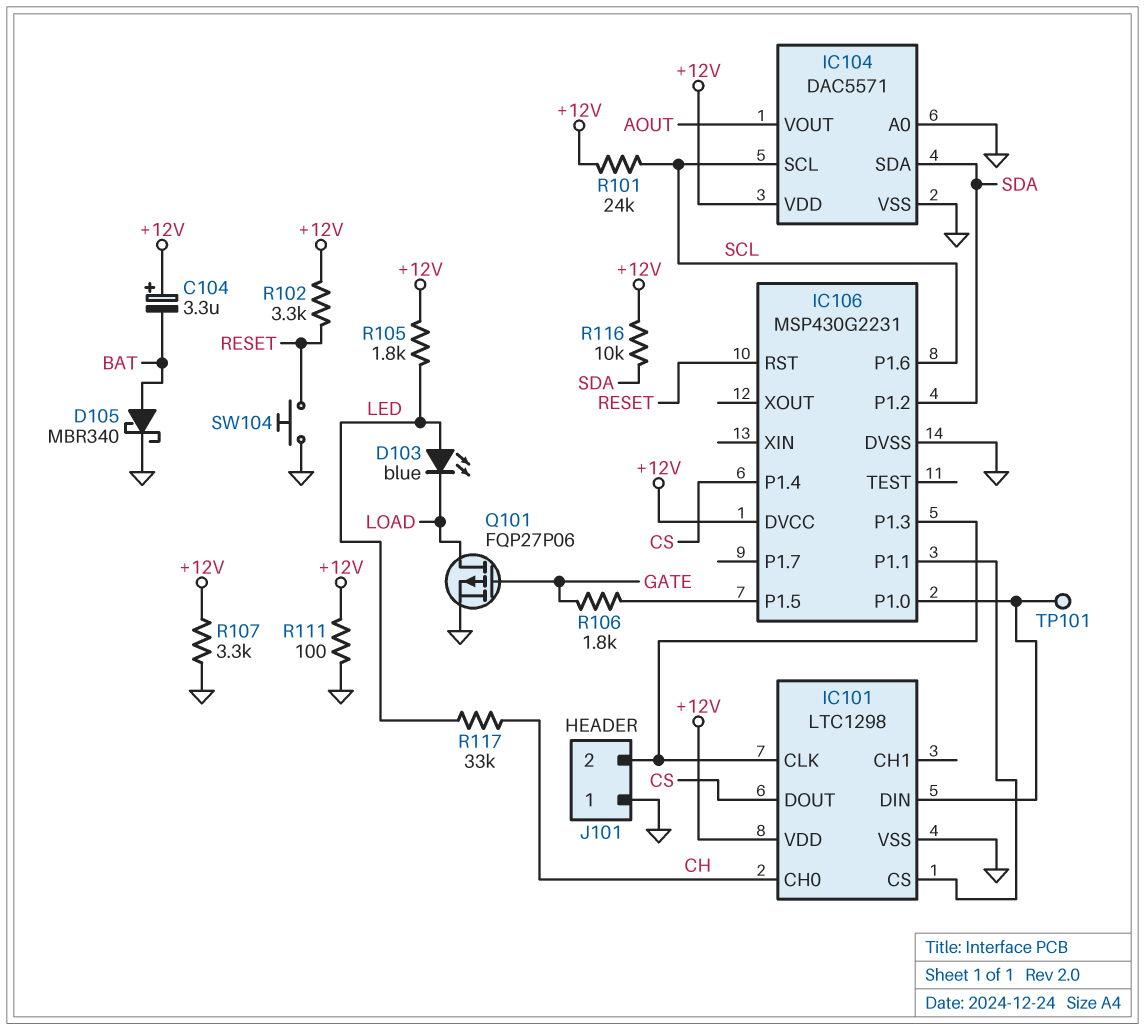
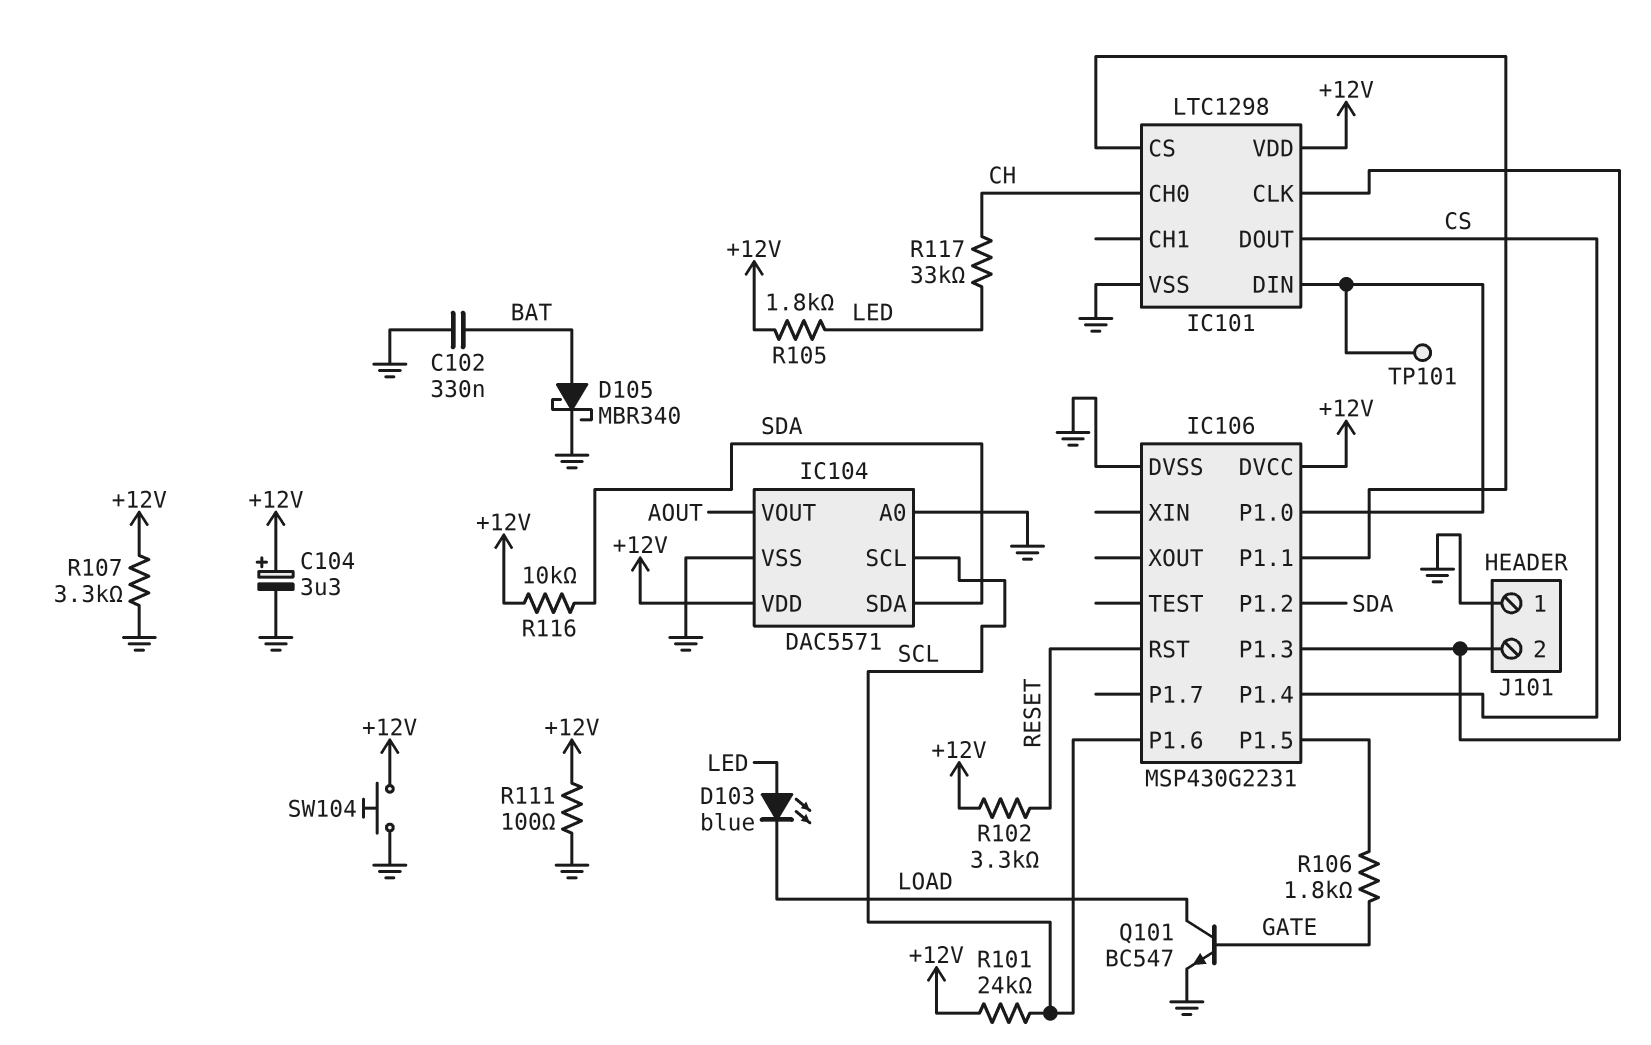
C102: none -> 330nF (BAT, GND)
C104: 3.3uF (plus +12V, minus BAT) -> 3.3uF (plus +12V, minus GND)
Q101: PMOS FQP27P06 (G GATE, D LOAD, S GND) -> NPN BC547 (B GATE, C LOAD, E GND)
SW104: button (GND, RESET) -> button (+12V, GND)

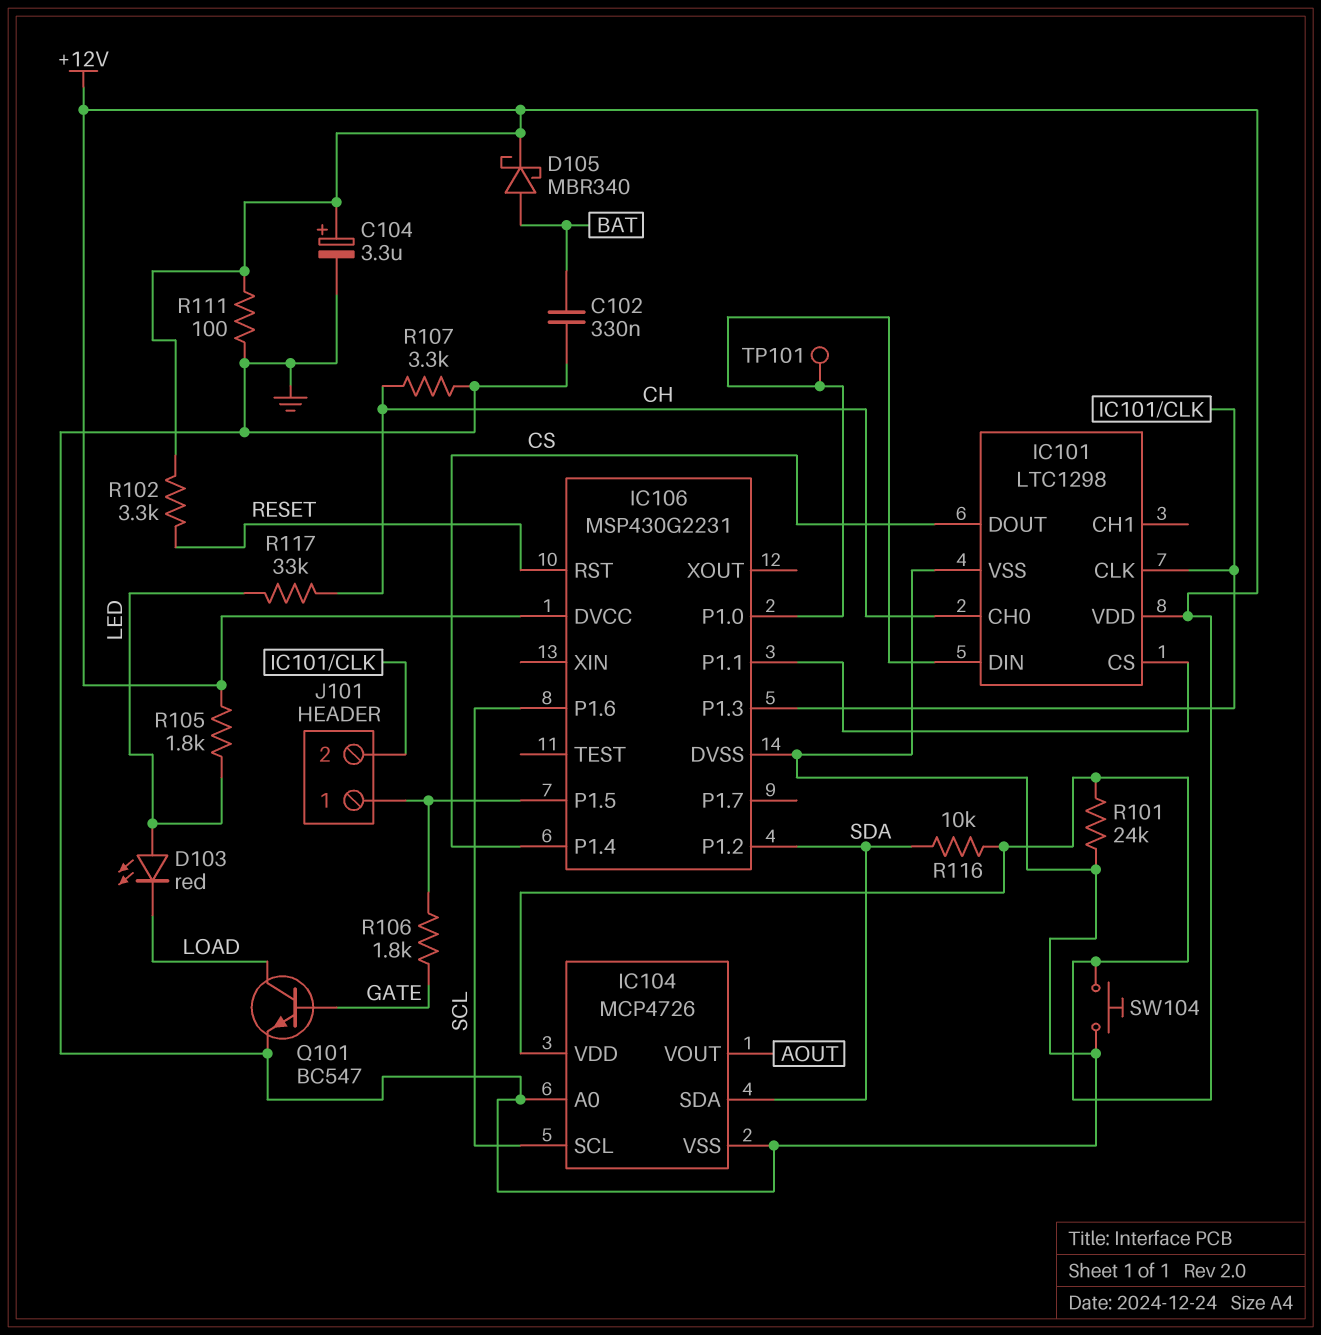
D103: LED blue (A LED, K LOAD) -> LED red (A LED, K LOAD)
D105: schottky MBR340 (A BAT, K GND) -> schottky MBR340 (A BAT, K +12V)
IC104: DAC5571 -> MCP4726
J101 pin 1: GND -> IC106/P1.5
R101: 24k (+12V, SCL) -> 24k (+12V, GND)
R107: 3.3k (+12V, GND) -> 3.3k (CH, GND)

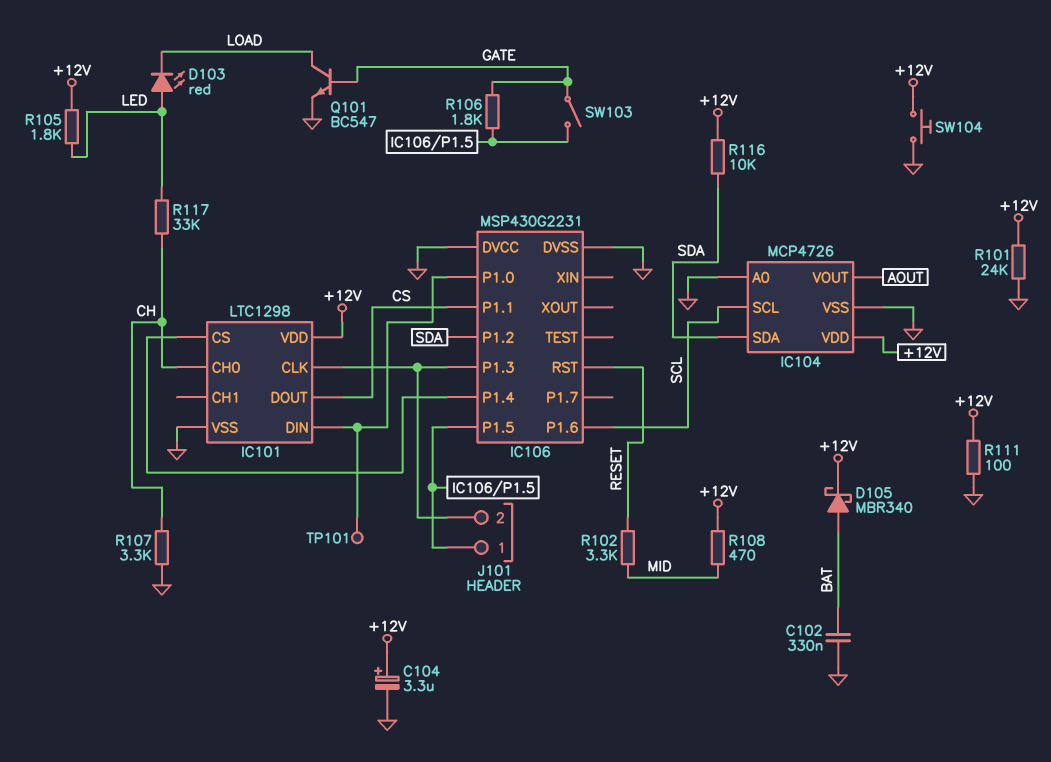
IC106 pin DVCC: +12V -> GND
IC106 pin P1.1: IC101/CS -> CS
IC106 pin P1.4: CS -> IC101/CS
R102: 3.3k (+12V, RESET) -> 3.3k (MID, RESET)
R108: none -> 470 (+12V, MID)
SW103: none -> switch (GATE, IC106/P1.5)

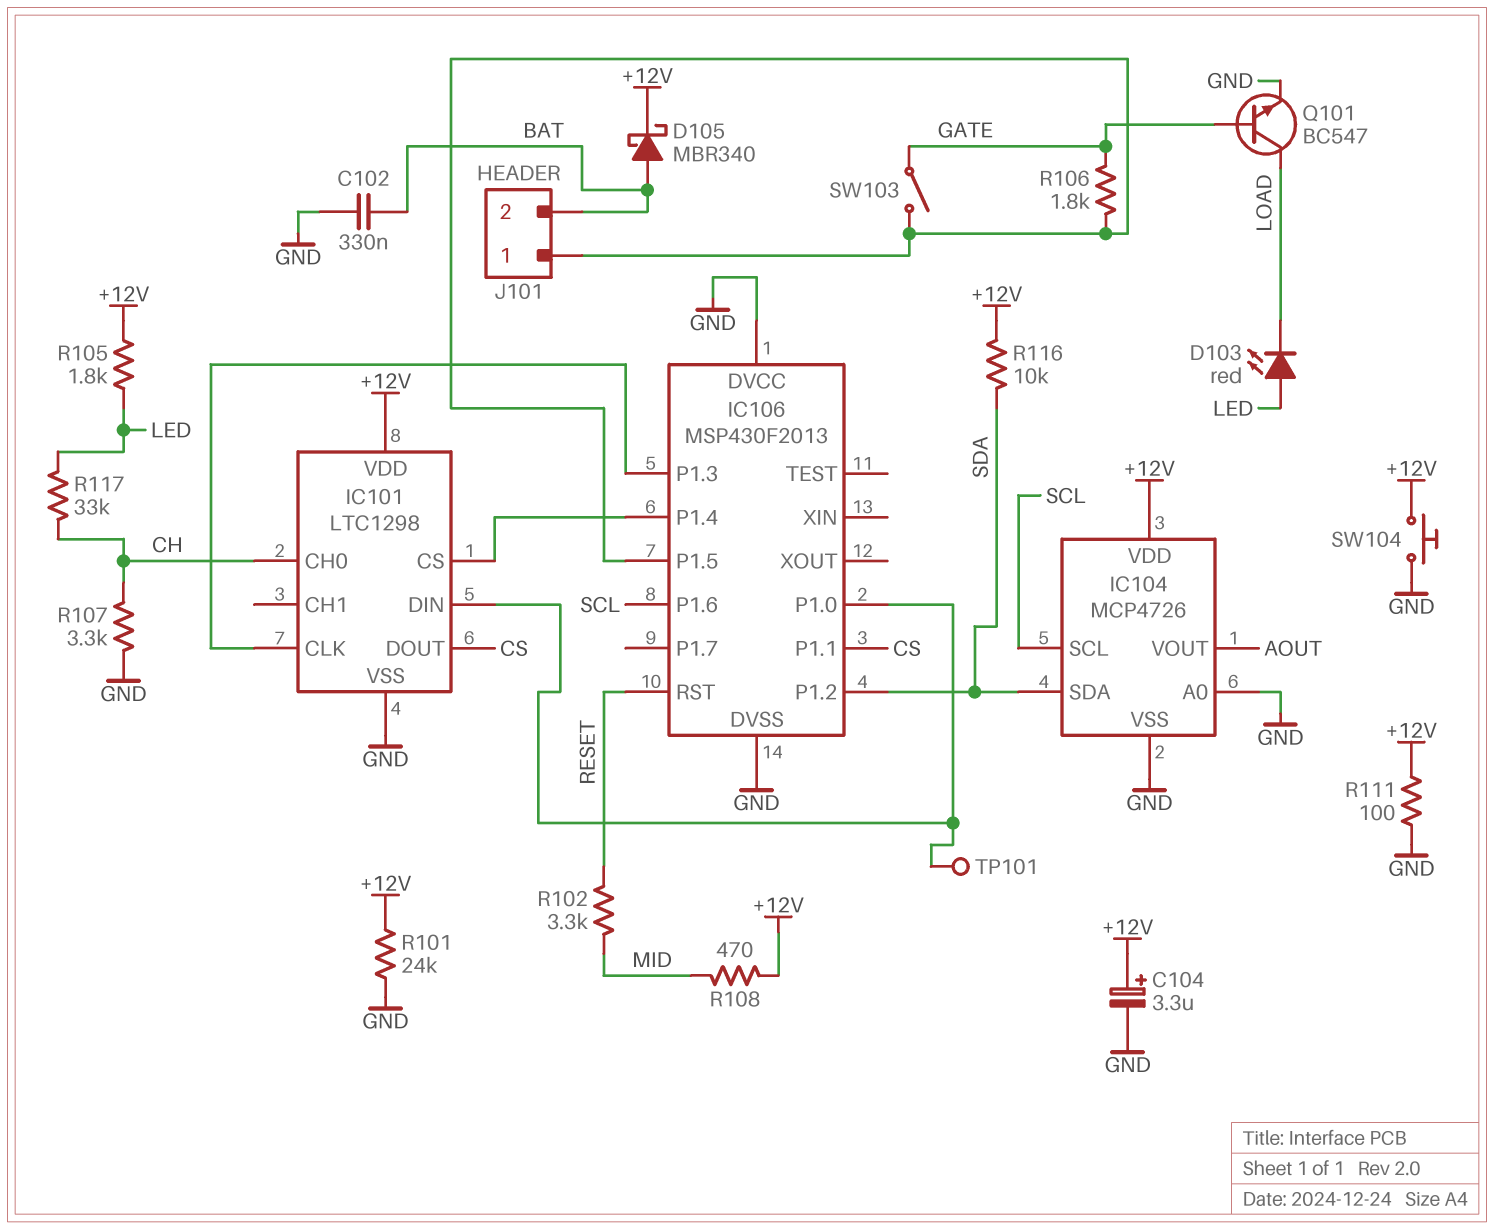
IC106: MSP430G2231 -> MSP430F2013
J101 pin 2: IC101/CLK -> BAT

